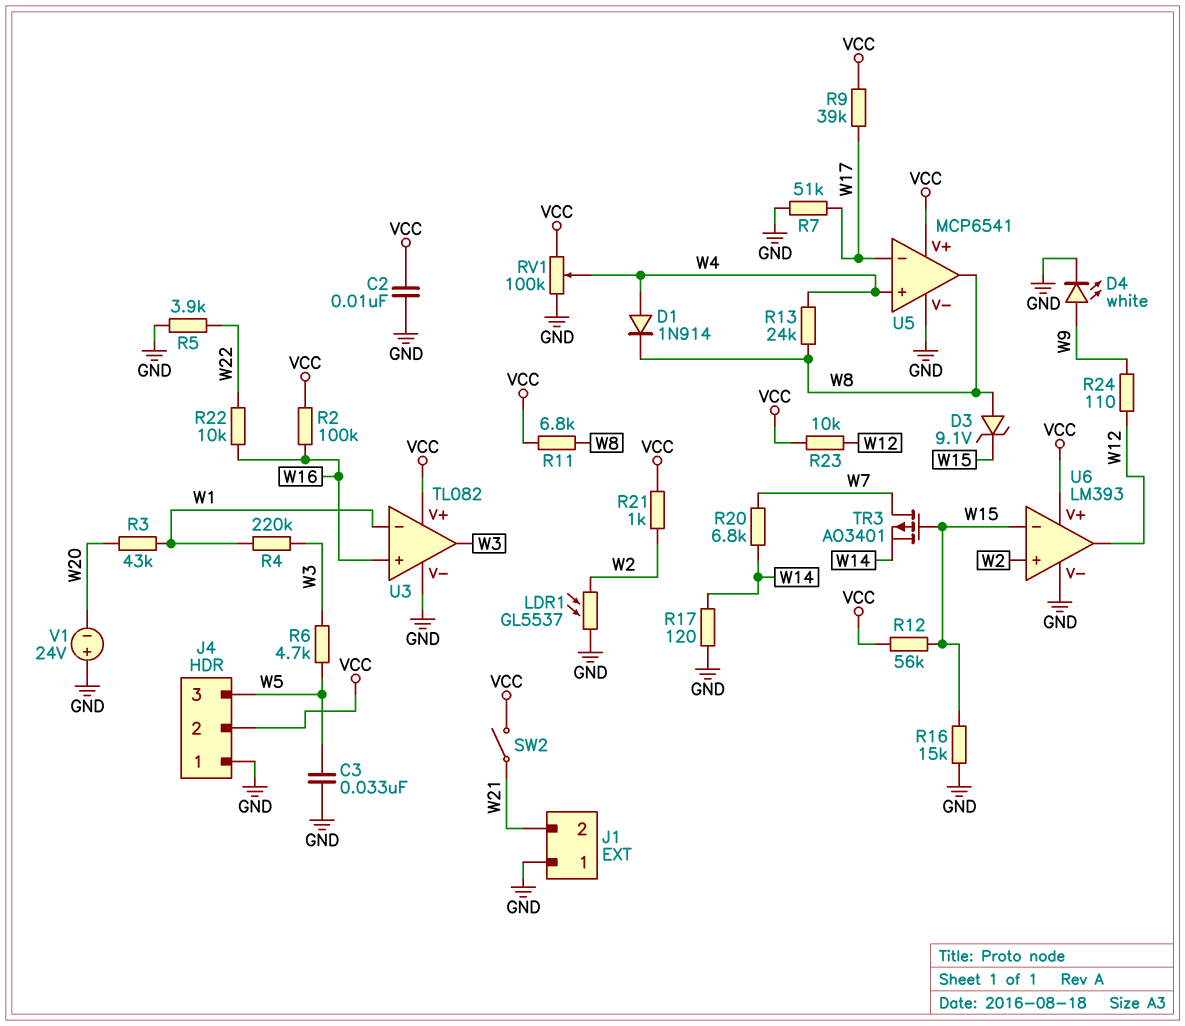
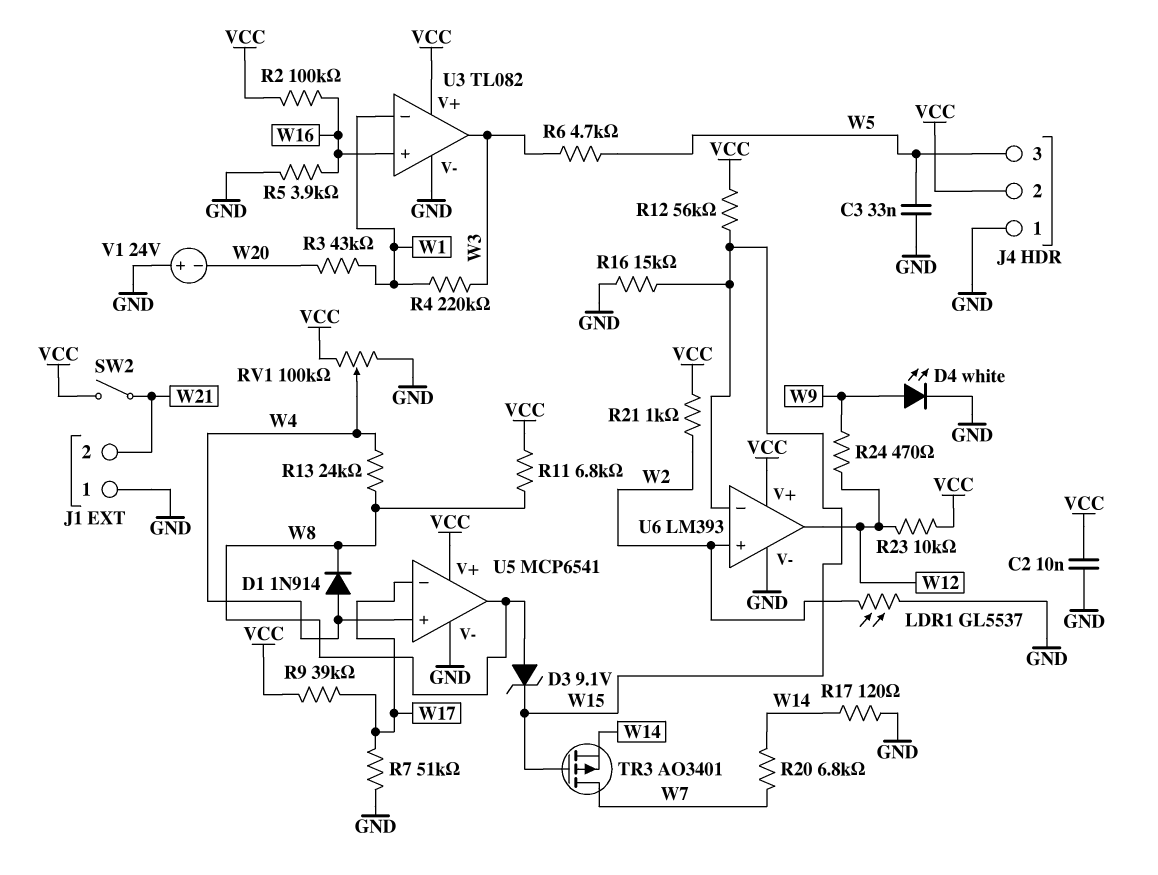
R5: 3.9k (GND, W22) -> 3.9k (GND, W16)
R22: 10k (W16, W22) -> none
R24: 110 (W9, W12) -> 470 (W9, W12)

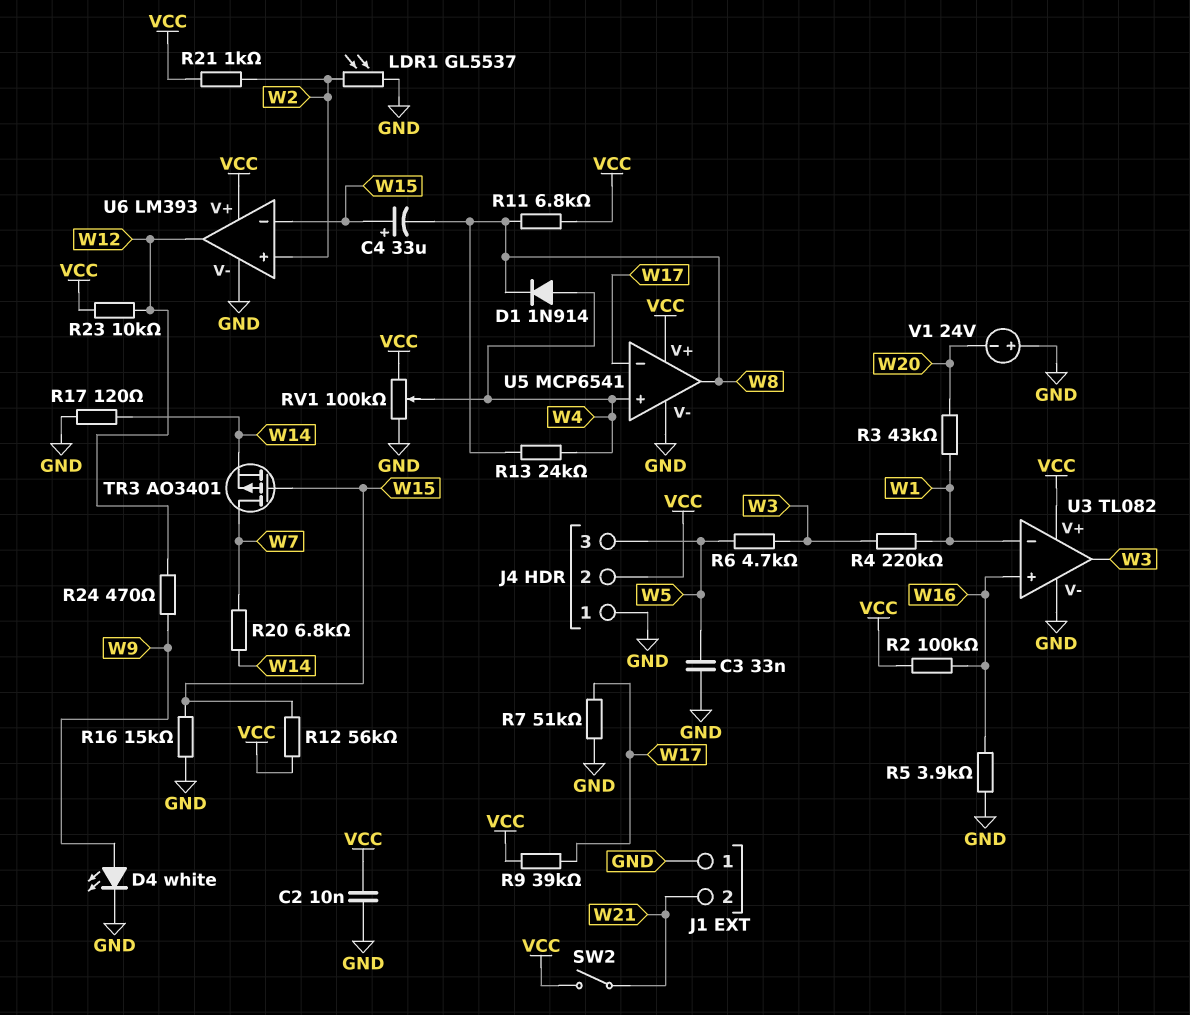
C4: none -> 33uF (plus W15, minus W8)
D3: zener 9.1V (A W8, K W15) -> none

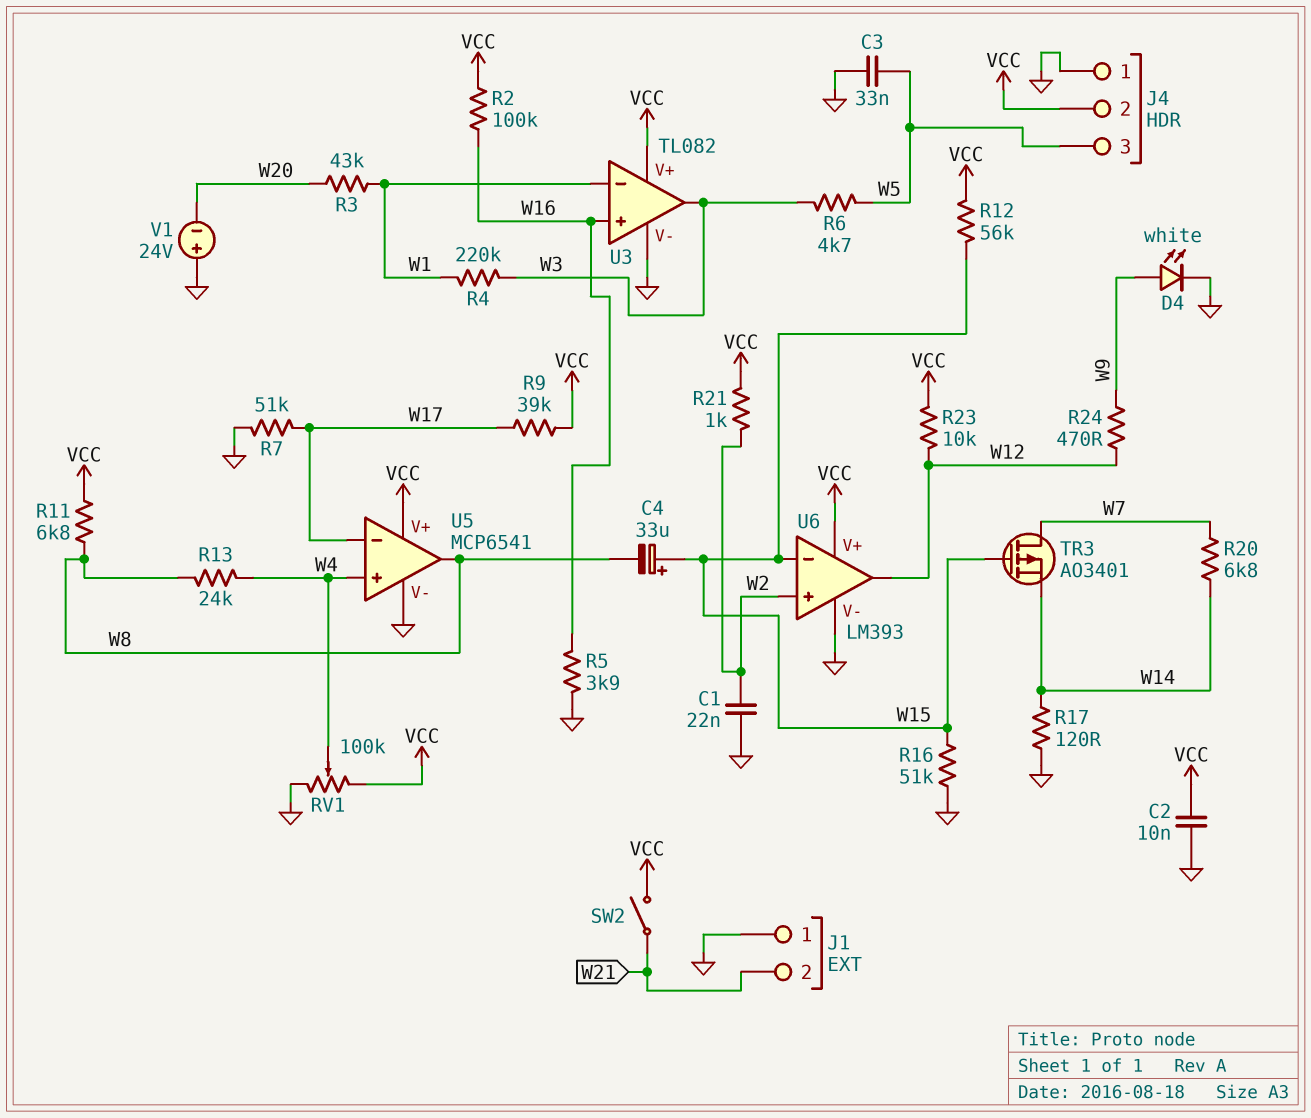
C1: none -> 22nF (GND, W2)
D1: diode 1N914 (A W4, K W8) -> none
LDR1: GL5537 (GND, W2) -> none
R16: 15k (GND, W15) -> 51k (GND, W15)

